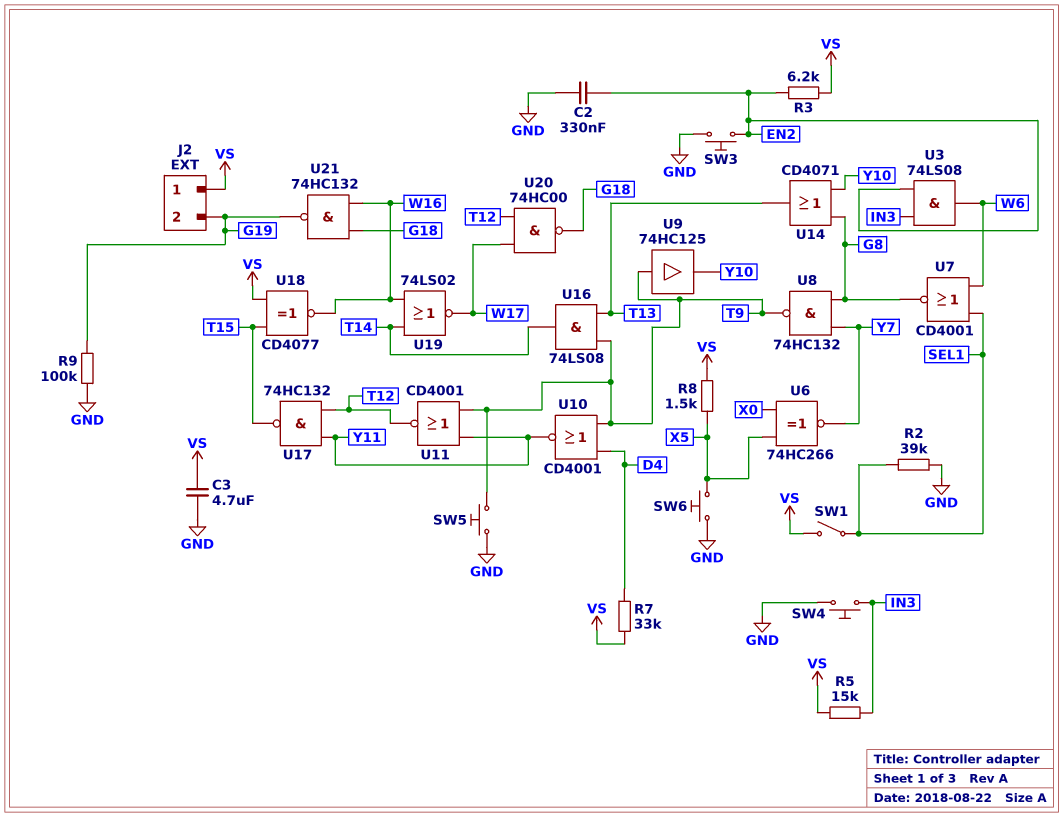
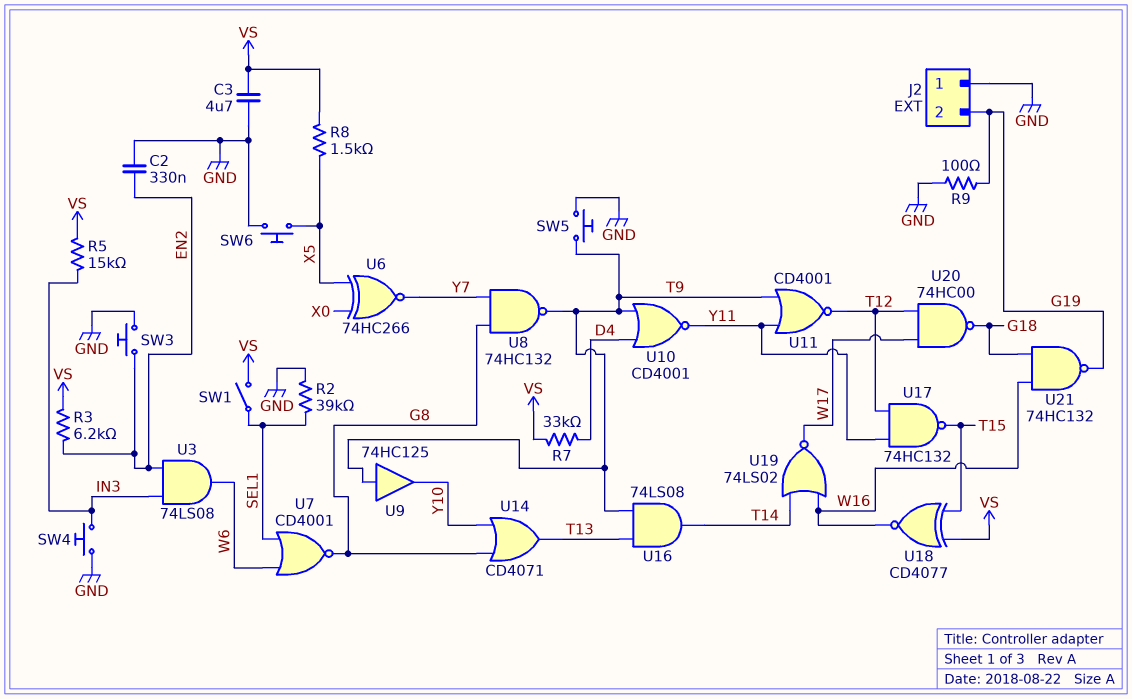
J2 pin 1: VS -> GND
R9: 100k (G19, GND) -> 100 (G19, GND)

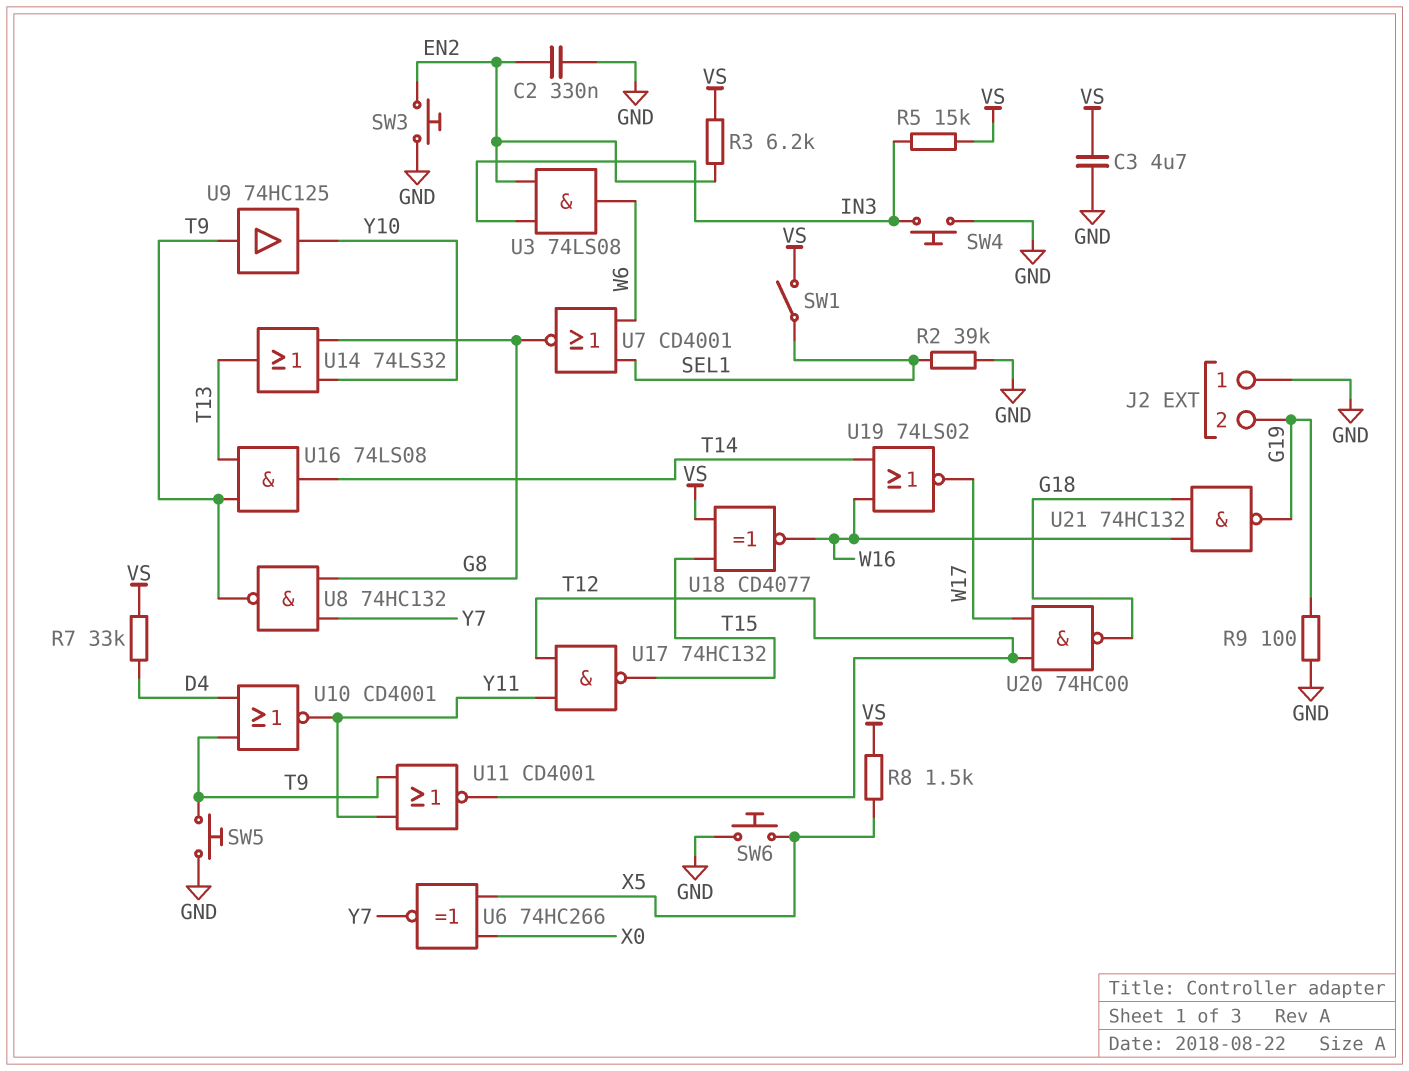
U14: OR CD4071 (in G8, in Y10, out T13) -> OR 74LS32 (in G8, in Y10, out T13)

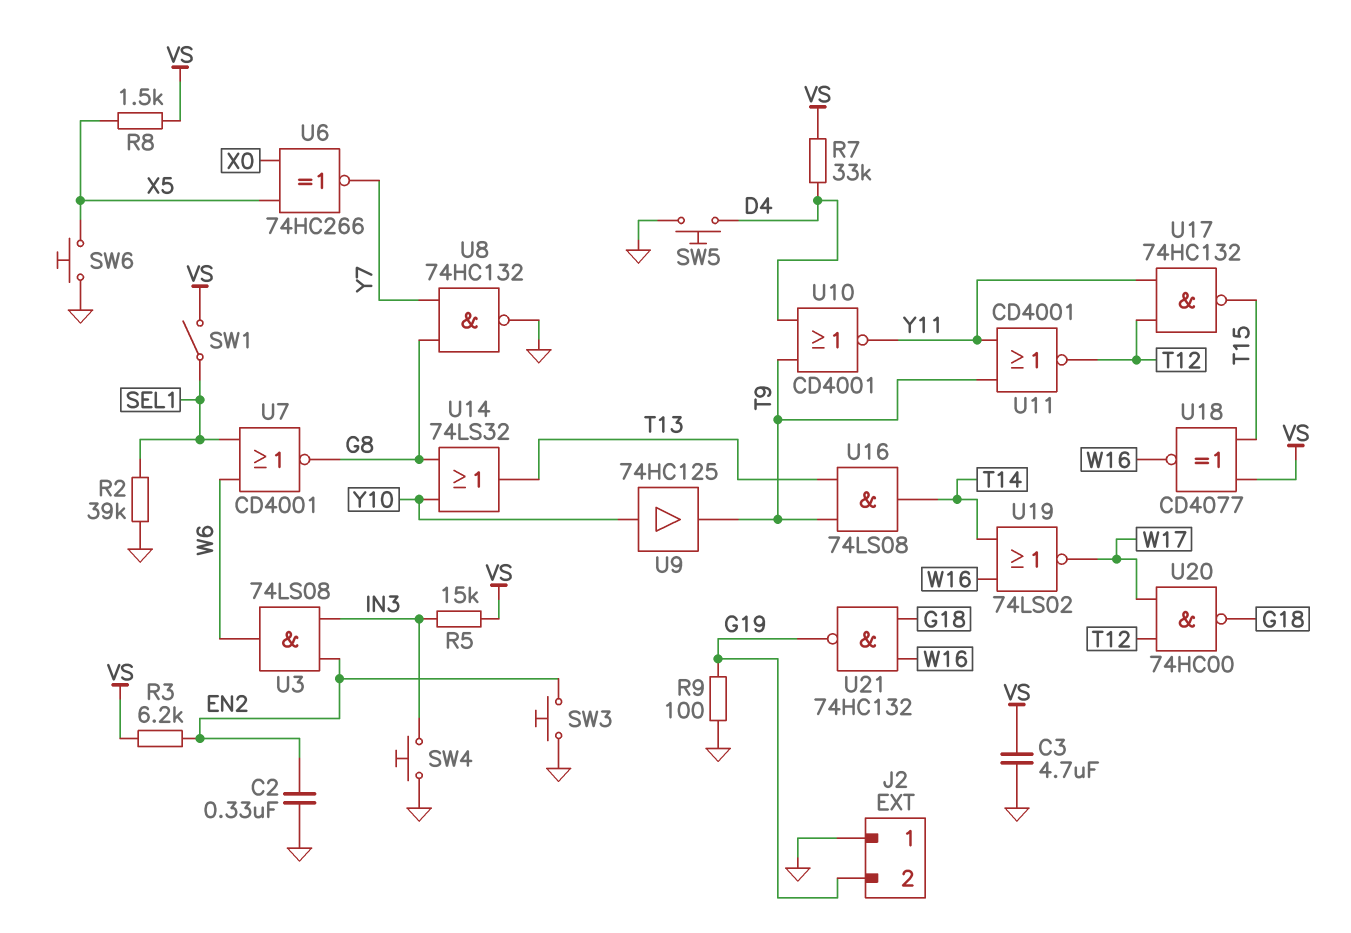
SW5: button (GND, T9) -> button (D4, GND)
U8: NAND 74HC132 (in G8, in Y7, out T9) -> NAND 74HC132 (in G8, in Y7, out GND)
U9: buffer 74HC125 (in T9, out Y10) -> buffer 74HC125 (in Y10, out T9)

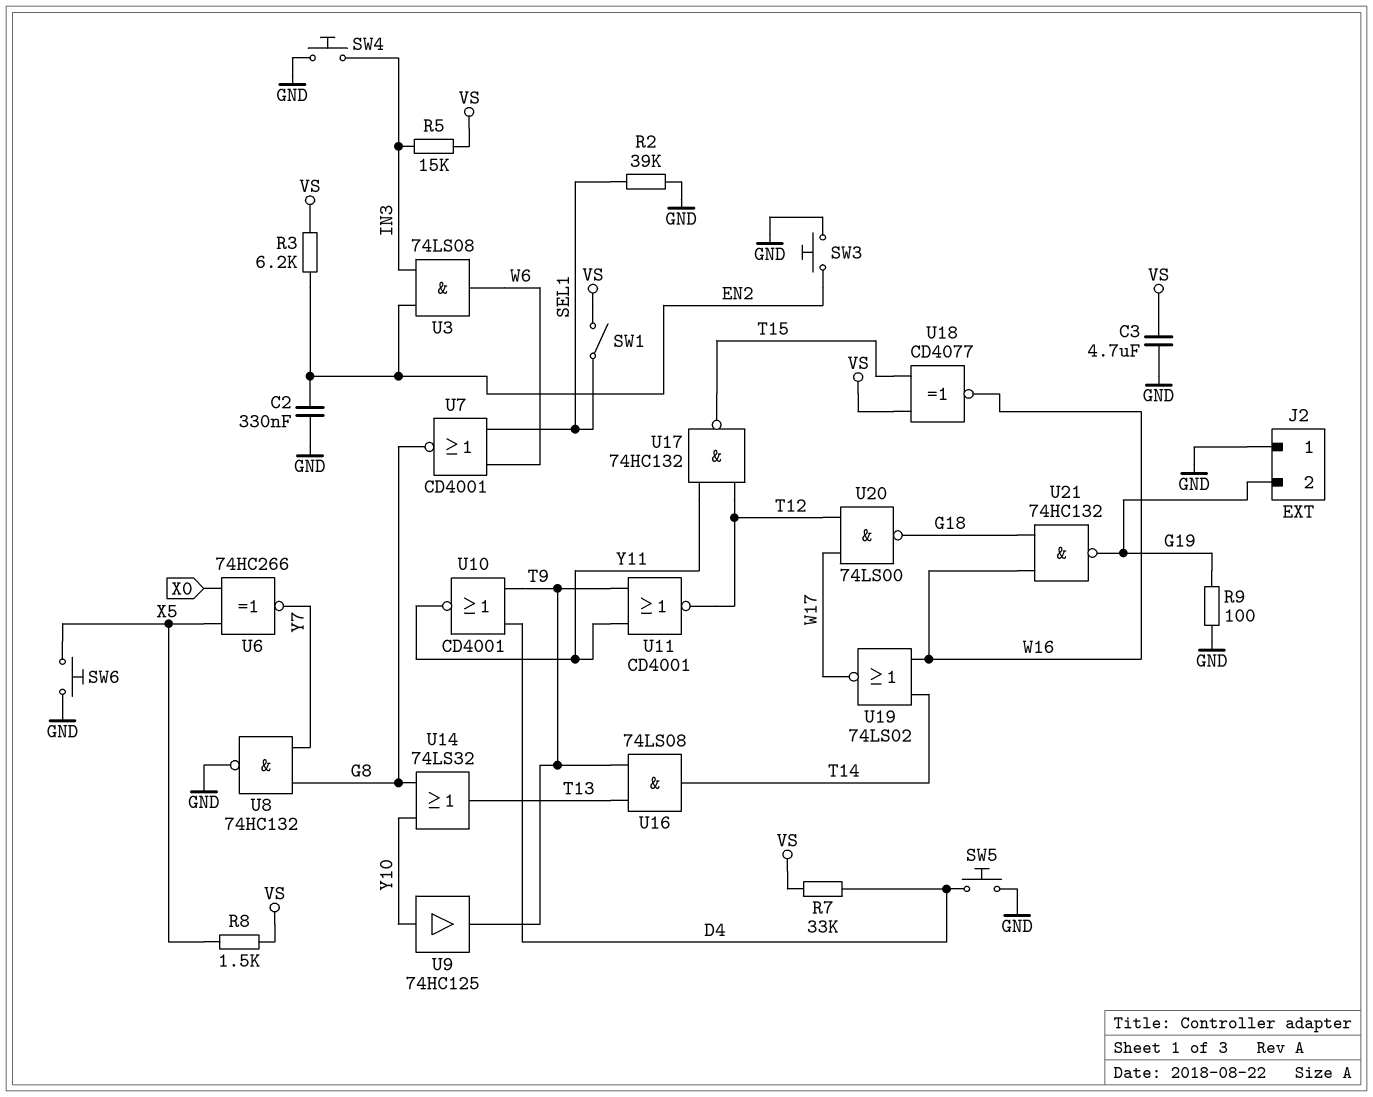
U20: NAND 74HC00 (in T12, in W17, out G18) -> NAND 74LS00 (in T12, in W17, out G18)

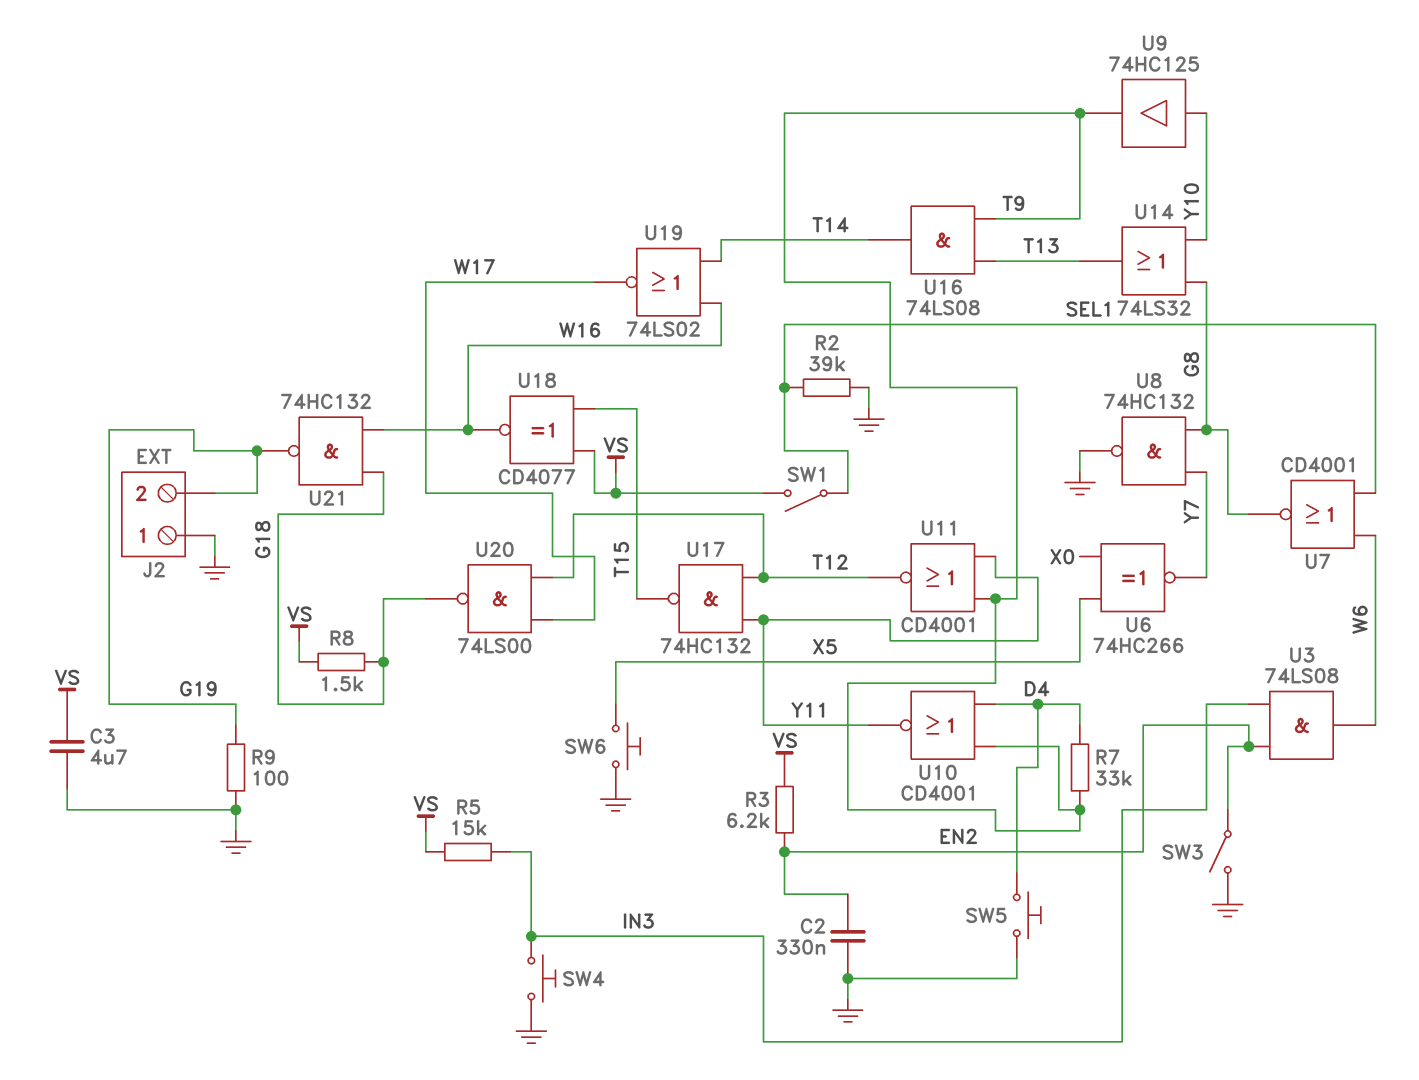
R7: 33k (D4, VS) -> 33k (D4, T9)
R8: 1.5k (VS, X5) -> 1.5k (G18, VS)
SW3: button (EN2, GND) -> switch (EN2, GND)

